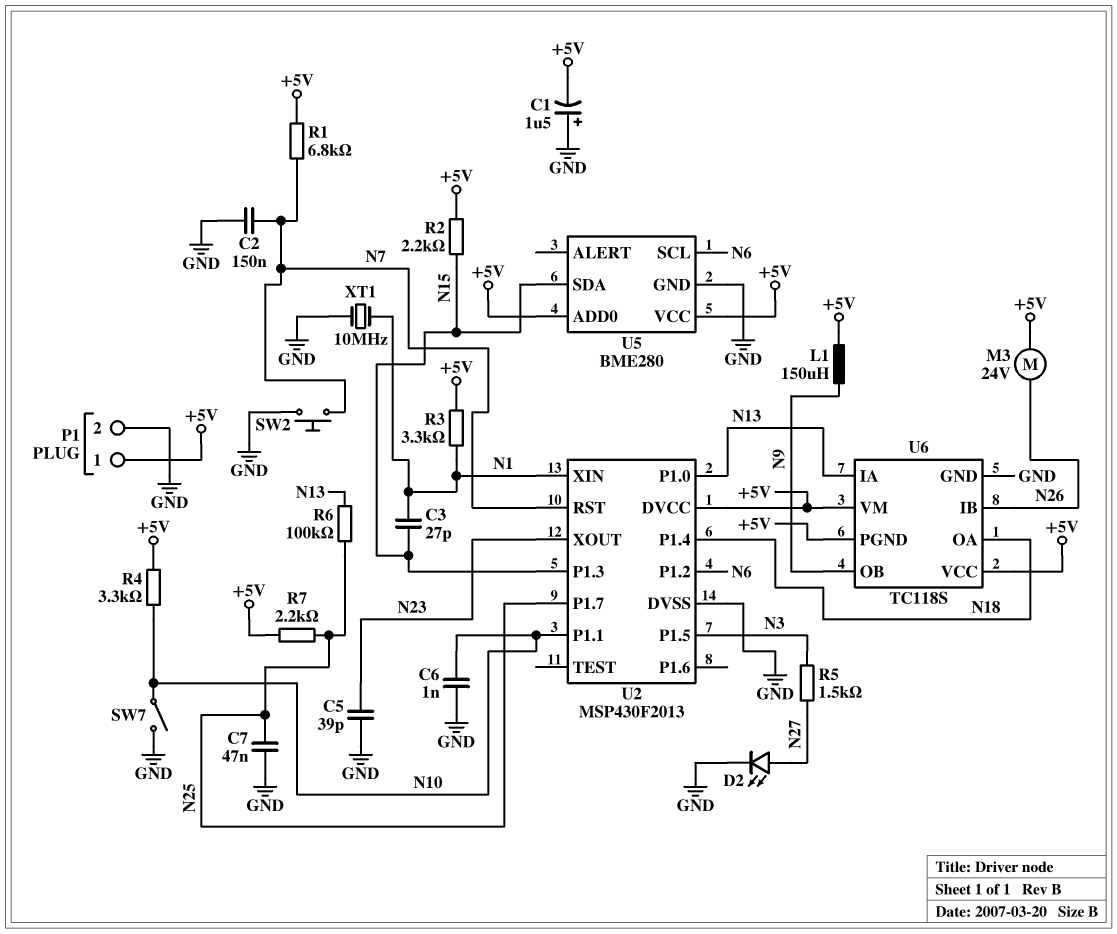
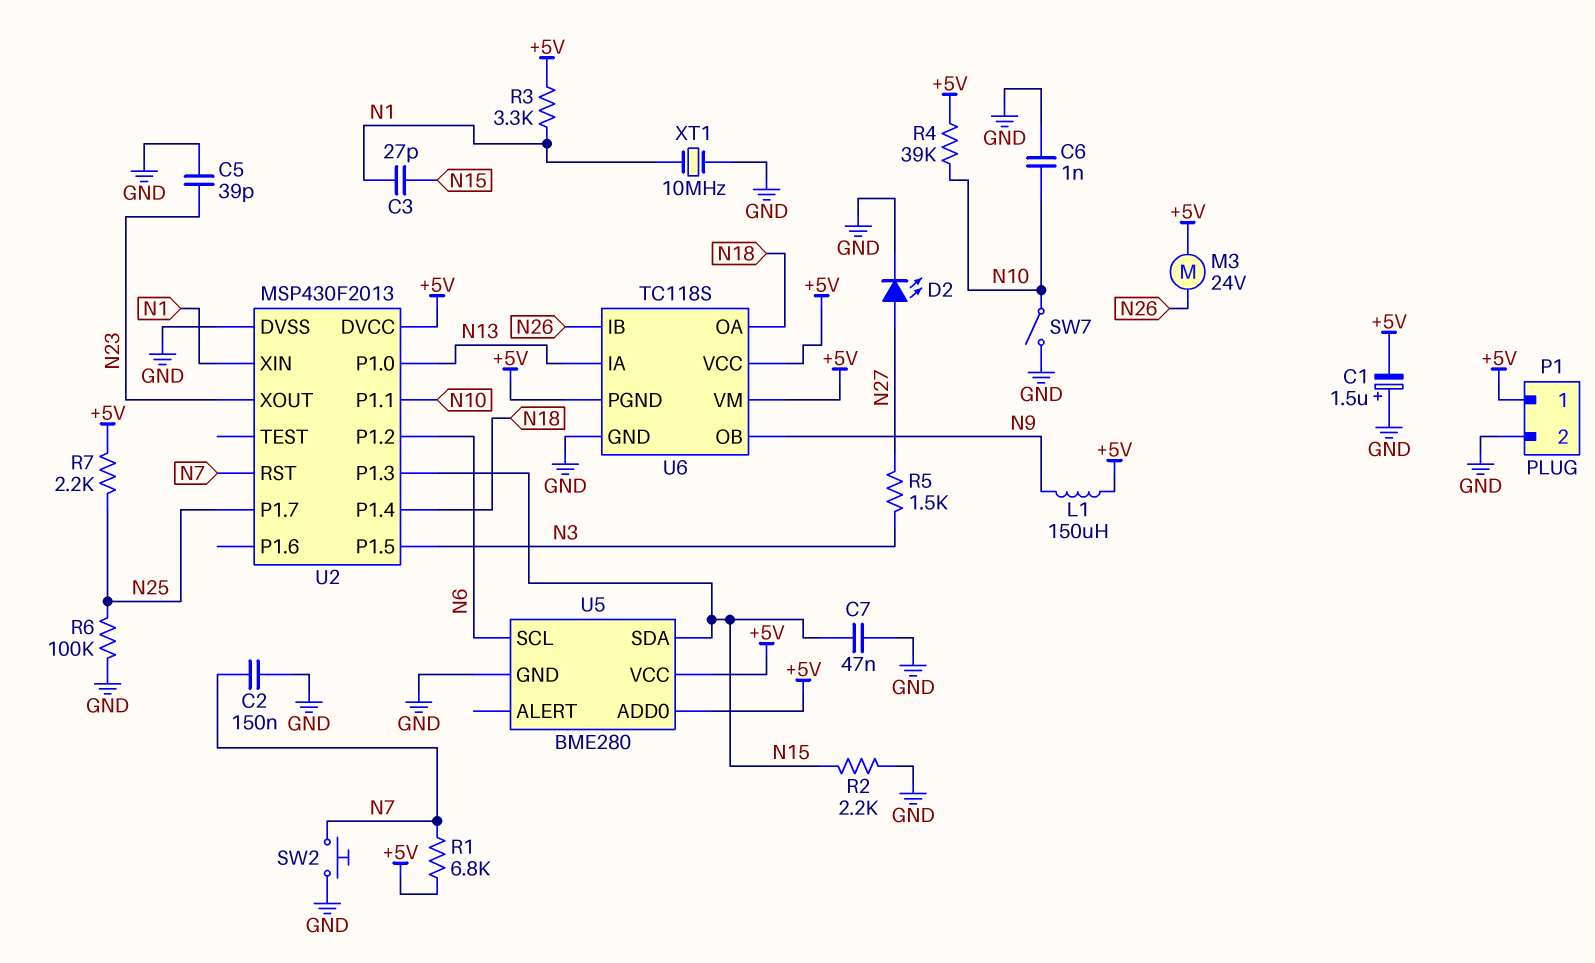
C7: 47nF (GND, N25) -> 47nF (GND, N15)
R2: 2.2k (+5V, N15) -> 2.2k (GND, N15)
R4: 3.3k (+5V, N10) -> 39k (+5V, N10)
R6: 100k (N13, N25) -> 100k (GND, N25)

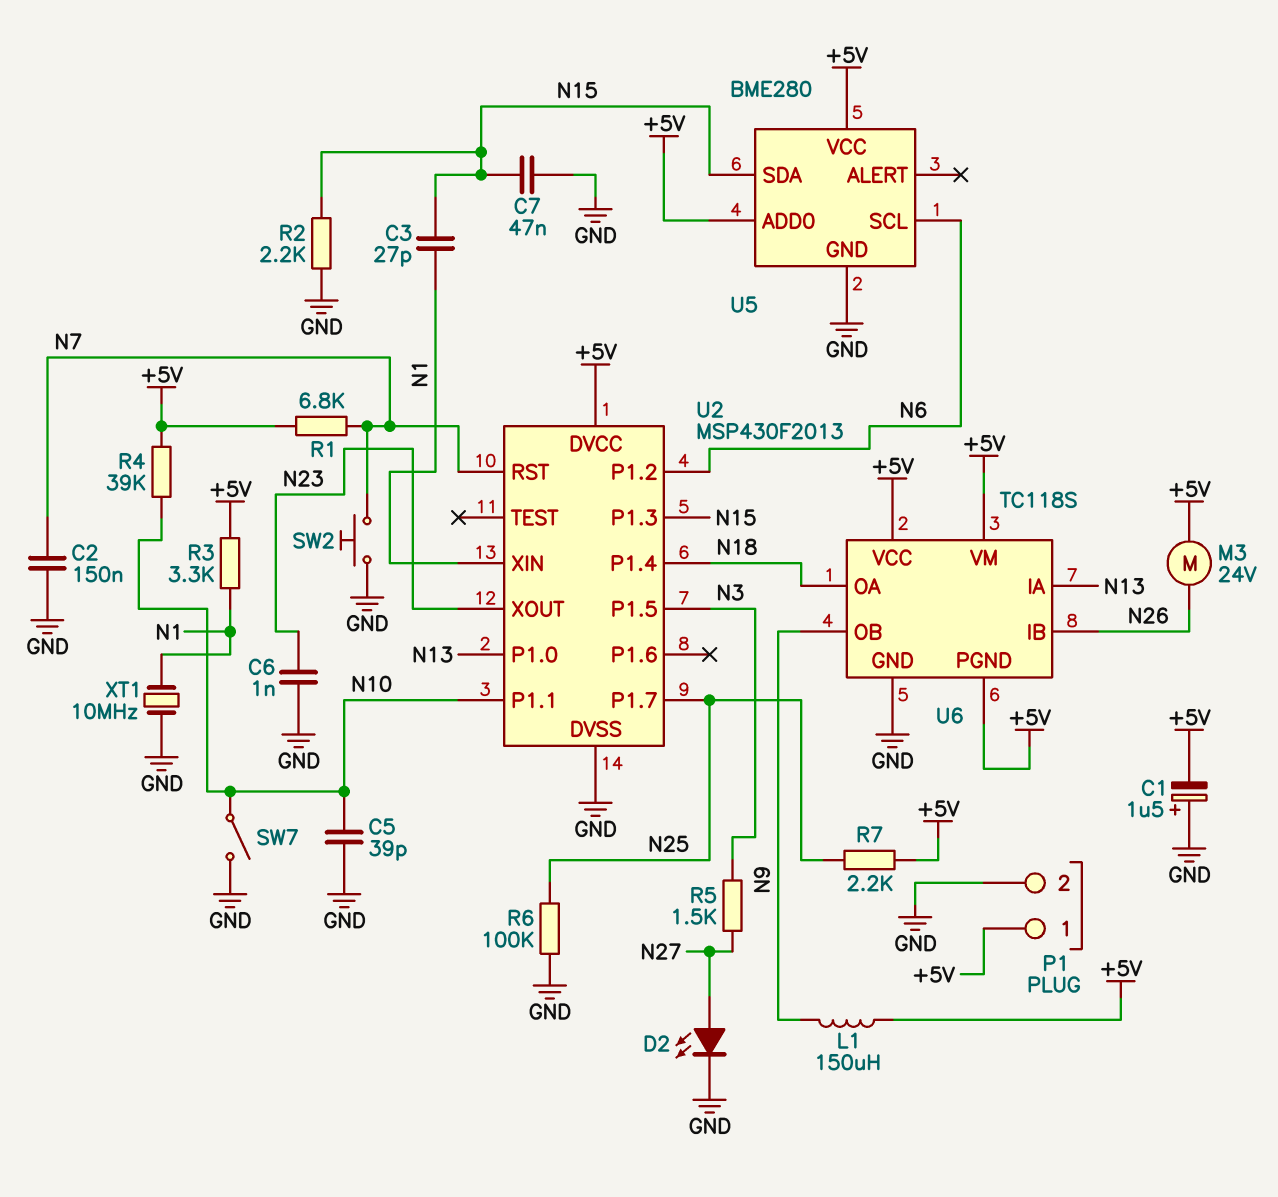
C5: 39pF (GND, N23) -> 39pF (GND, N10)
C6: 1nF (GND, N10) -> 1nF (GND, N23)

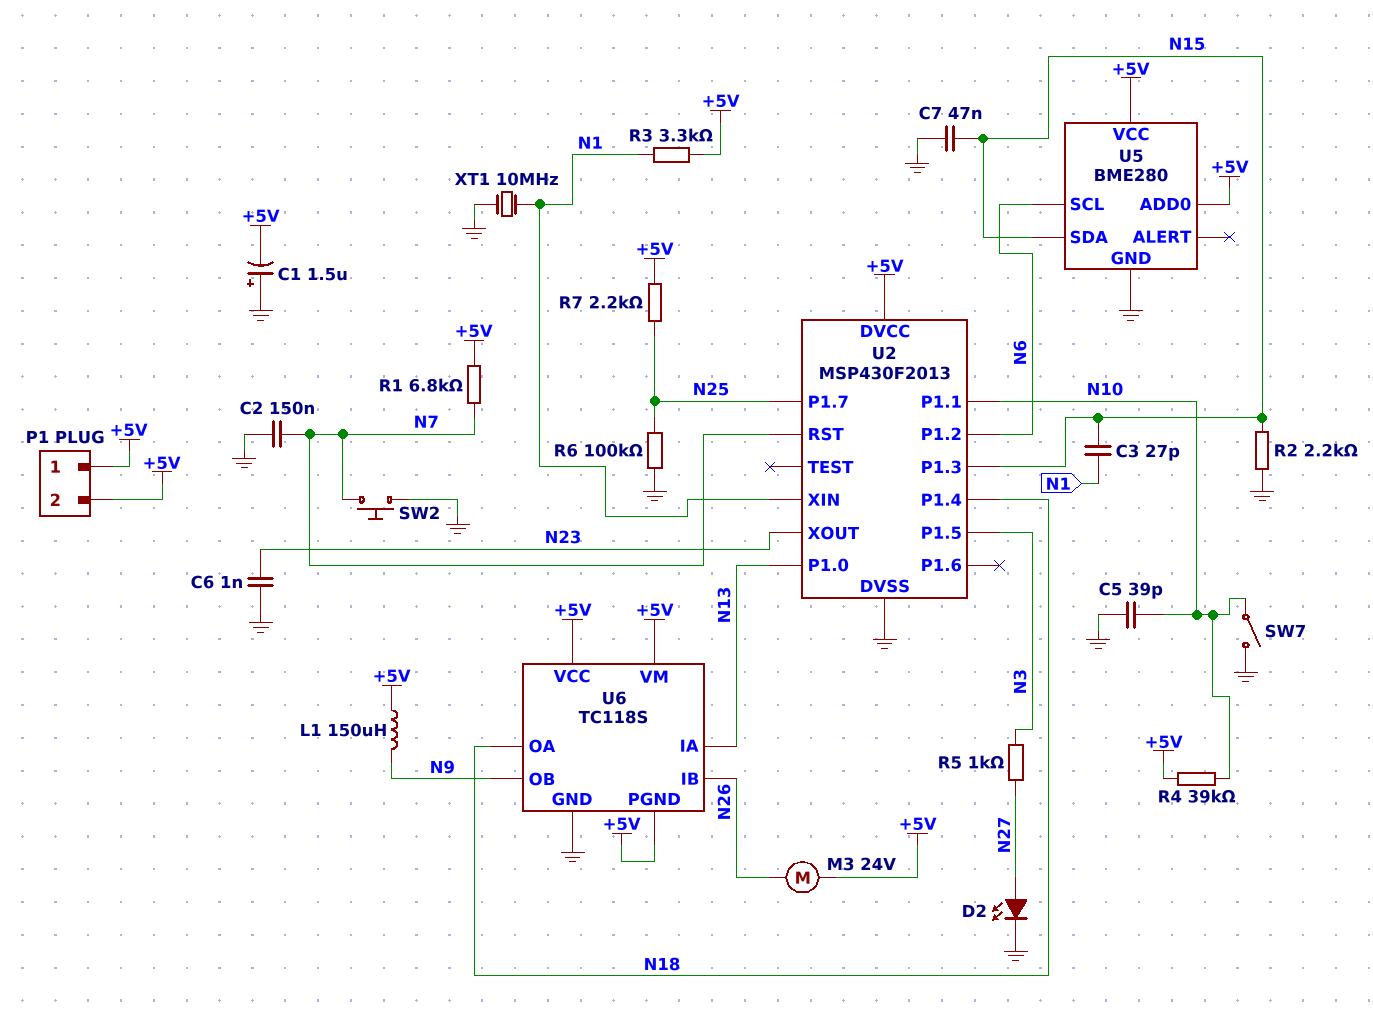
P1 pin 2: GND -> +5V
R5: 1.5k (N3, N27) -> 1k (N3, N27)

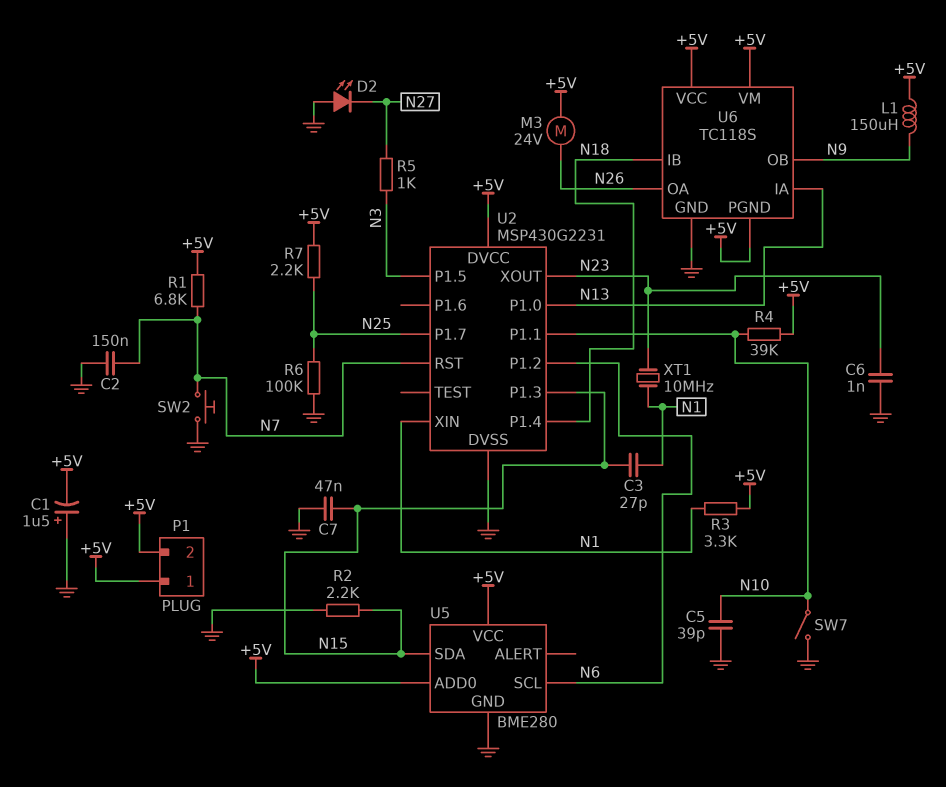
D2: LED (A N27, K GND) -> LED (A GND, K N27)
U2: MSP430F2013 -> MSP430G2231
U6 pin IB: N26 -> N18
U6 pin OA: N18 -> N26
XT1: 10MHz (GND, N1) -> 10MHz (N1, N23)

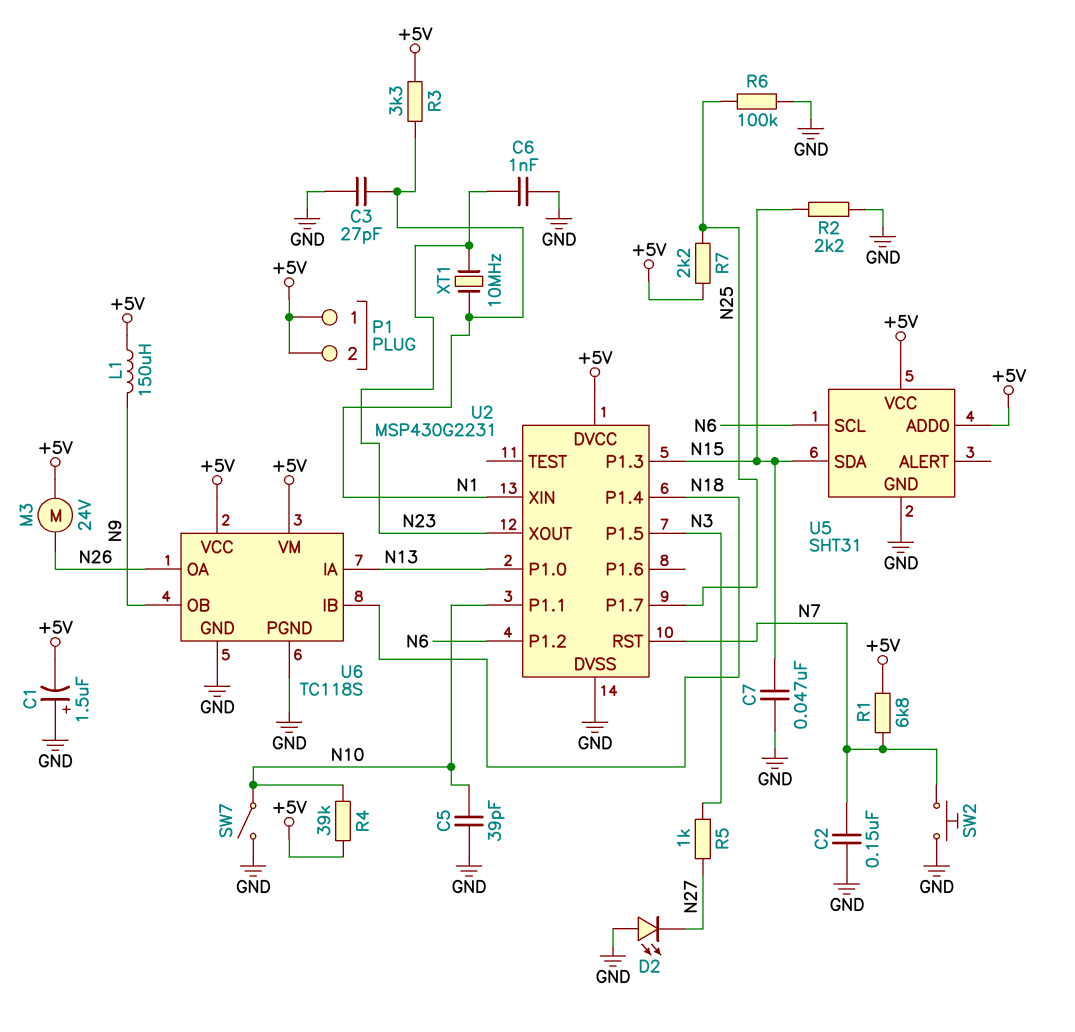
C3: 27pF (N1, N15) -> 27pF (GND, N1)
U5: BME280 -> SHT31
U6 pin PGND: +5V -> GND

